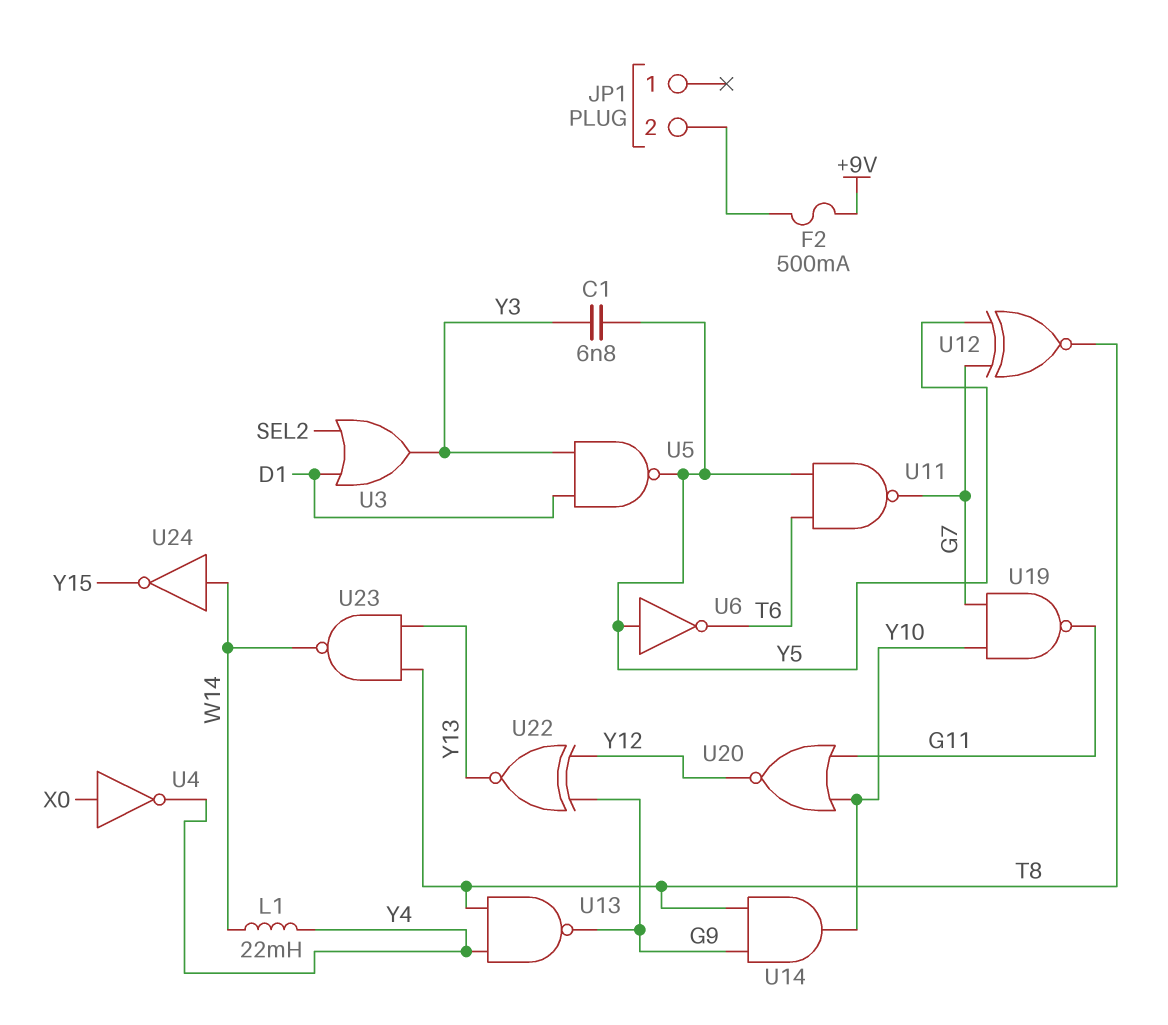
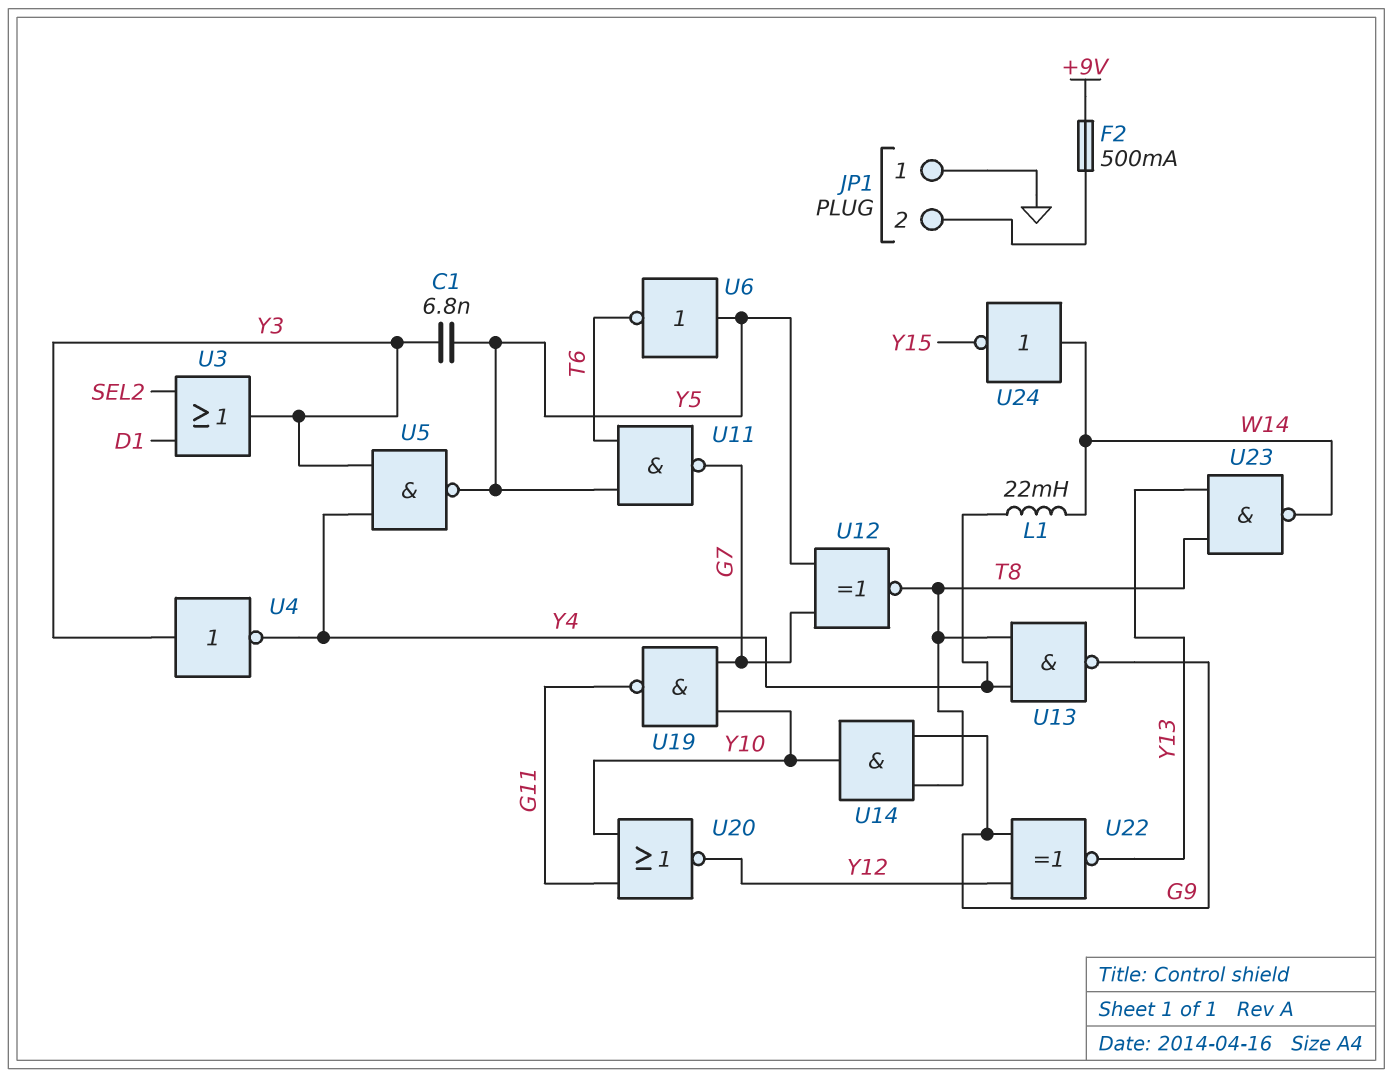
JP1 pin 1: none -> GND
U4: NOT (in X0, out Y4) -> NOT (in Y3, out Y4)
U5: NAND (in D1, in Y3, out Y5) -> NAND (in Y3, in Y4, out Y5)

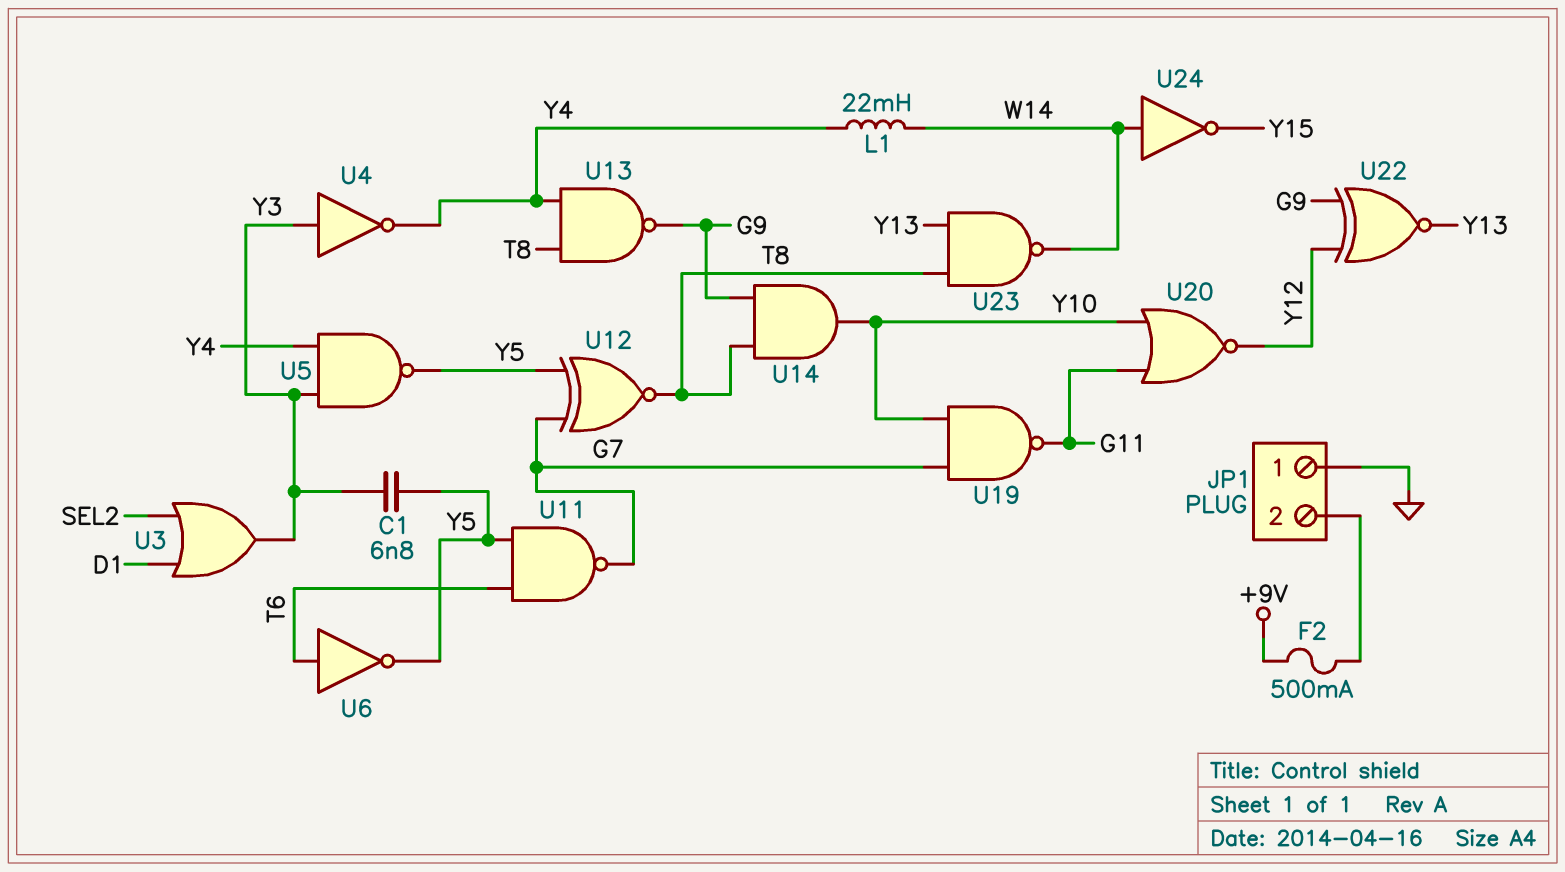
U6: NOT (in Y5, out T6) -> NOT (in T6, out Y5)

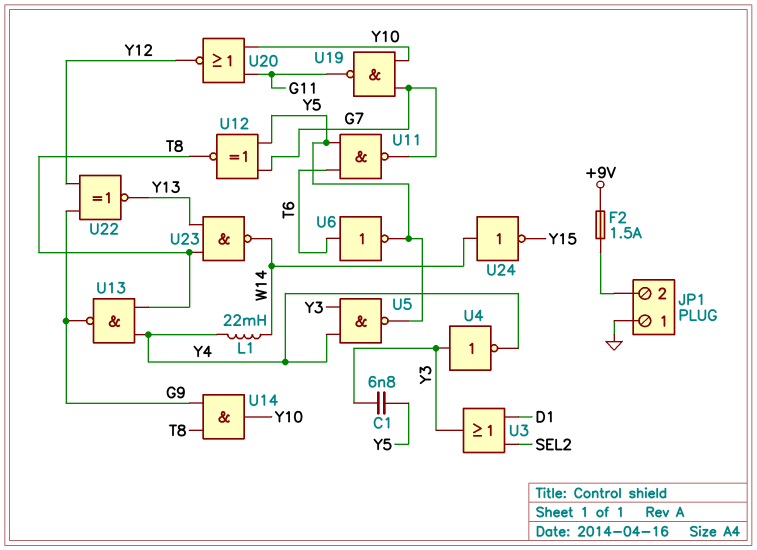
F2: 500mA (+9V, JP1/2) -> 1.5A (+9V, JP1/2)

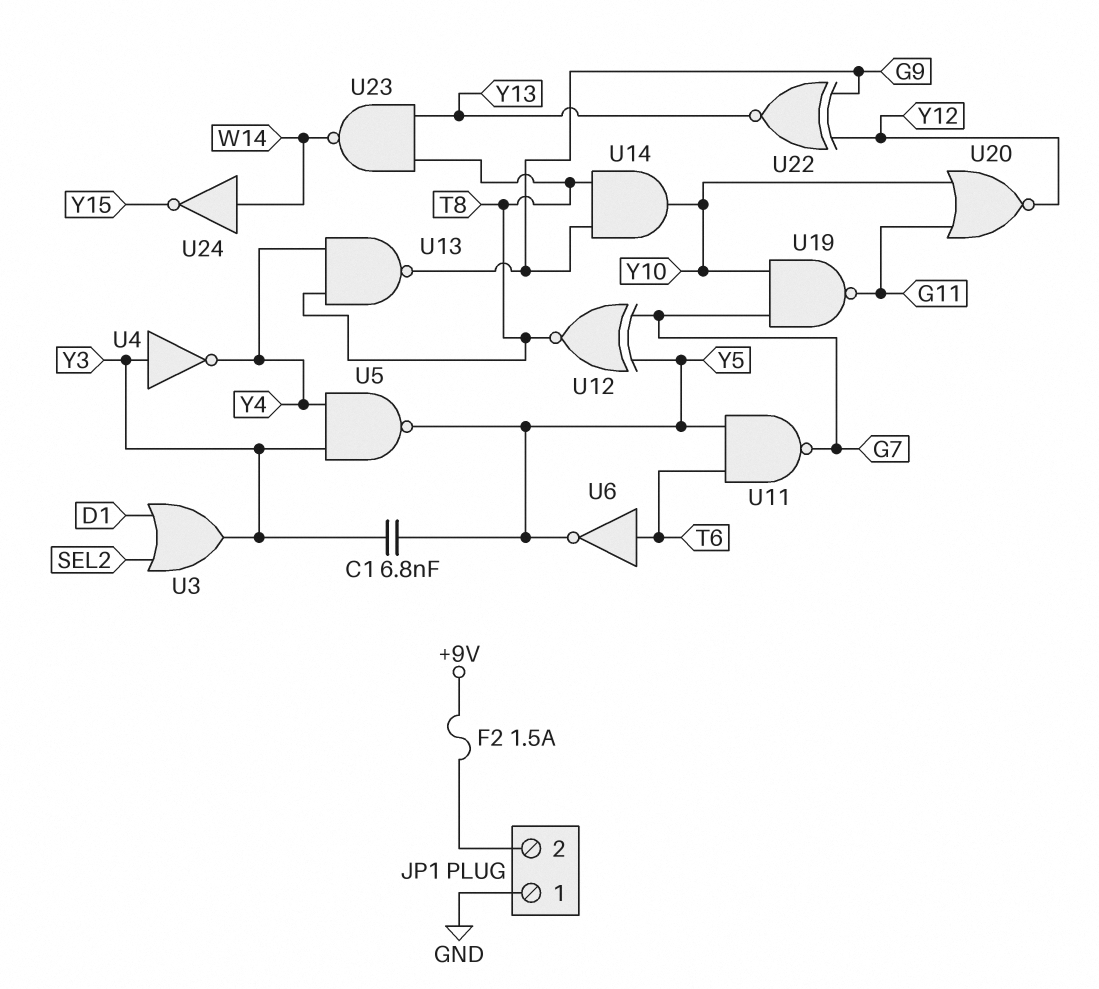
L1: 22mH (W14, Y4) -> none

